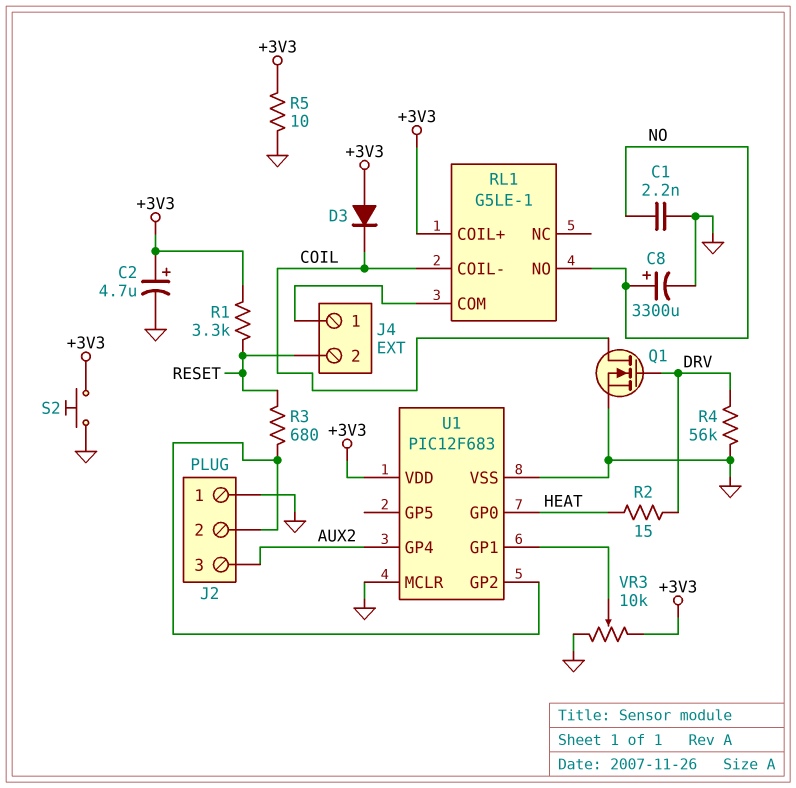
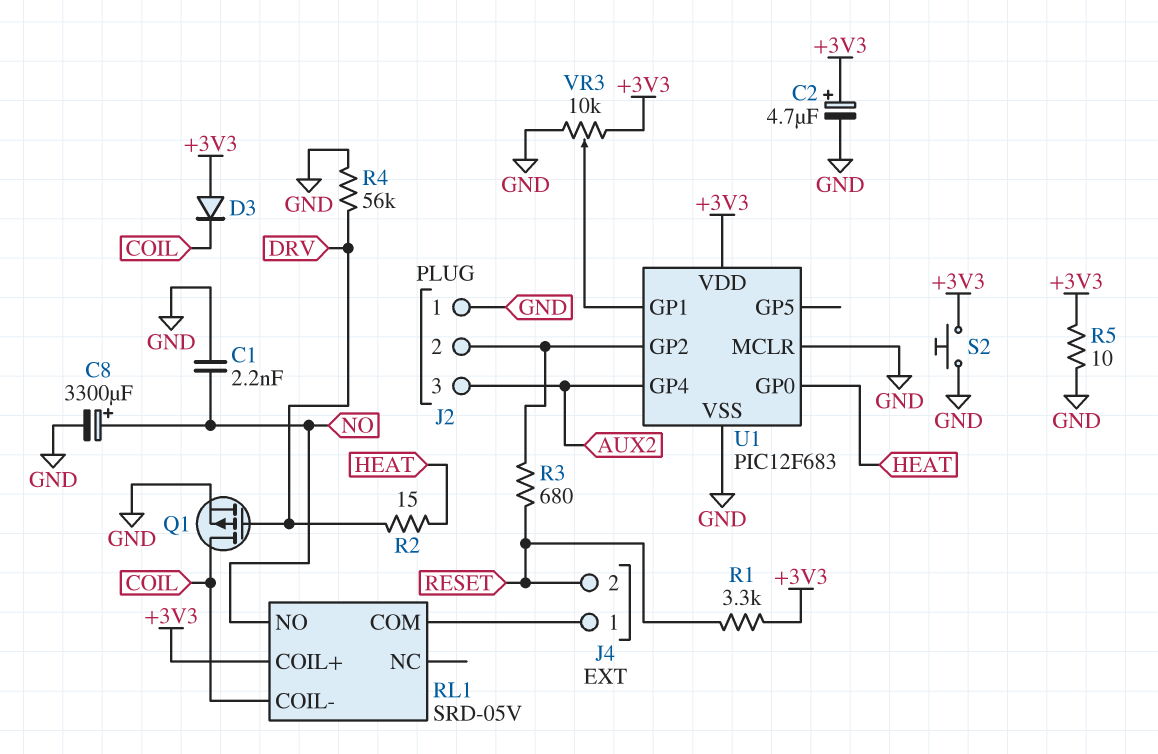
Q1: NMOS (G DRV, D COIL, S GND) -> PMOS (G DRV, D COIL, S GND)
RL1: G5LE-1 -> SRD-05V

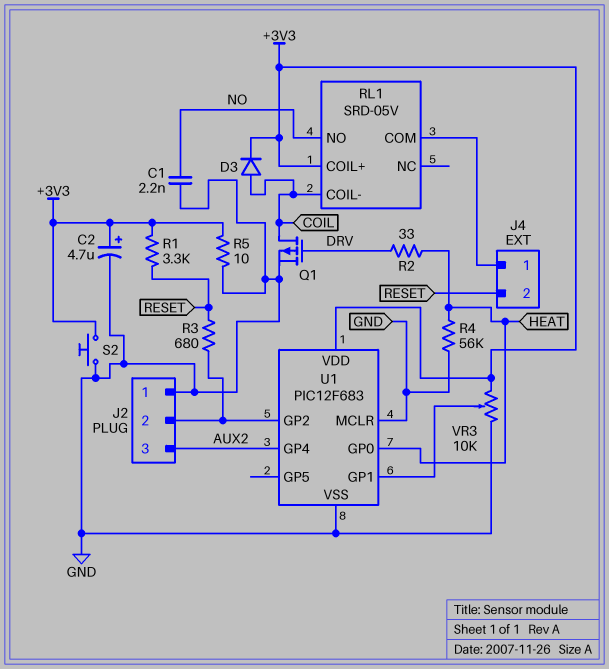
C8: 3300uF (plus NO, minus GND) -> none
D3: diode (A +3V3, K COIL) -> diode (A COIL, K +3V3)
R2: 15 (DRV, HEAT) -> 33 (DRV, HEAT)
R4: 56k (DRV, GND) -> 56k (GND, HEAT)

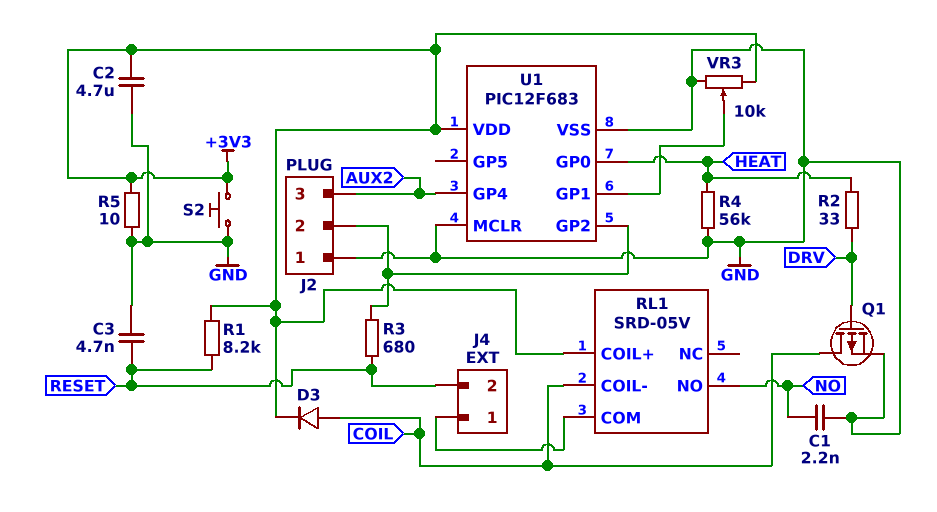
C2: 4.7uF (plus +3V3, minus GND) -> 4.7uF (+3V3, GND)
C3: none -> 4.7nF (GND, RESET)
R1: 3.3k (+3V3, RESET) -> 8.2k (+3V3, RESET)

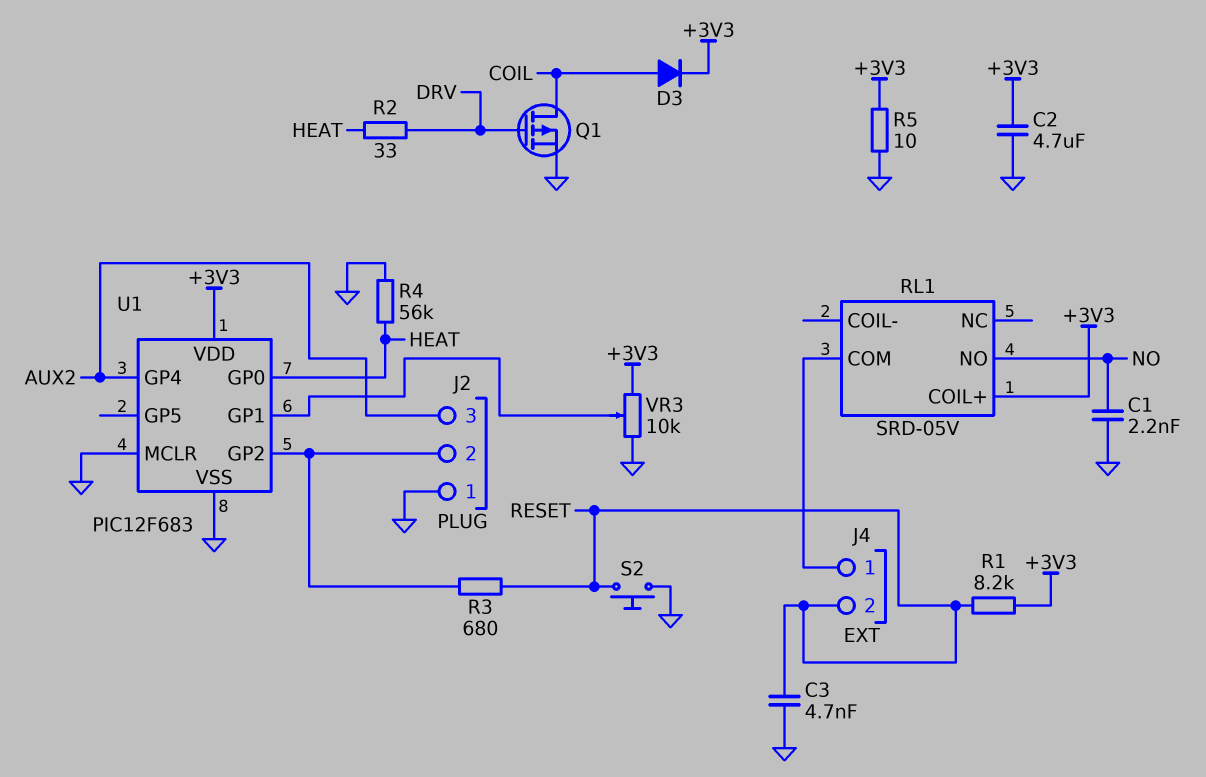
RL1 pin COIL-: COIL -> none
S2: button (+3V3, GND) -> button (GND, RESET)

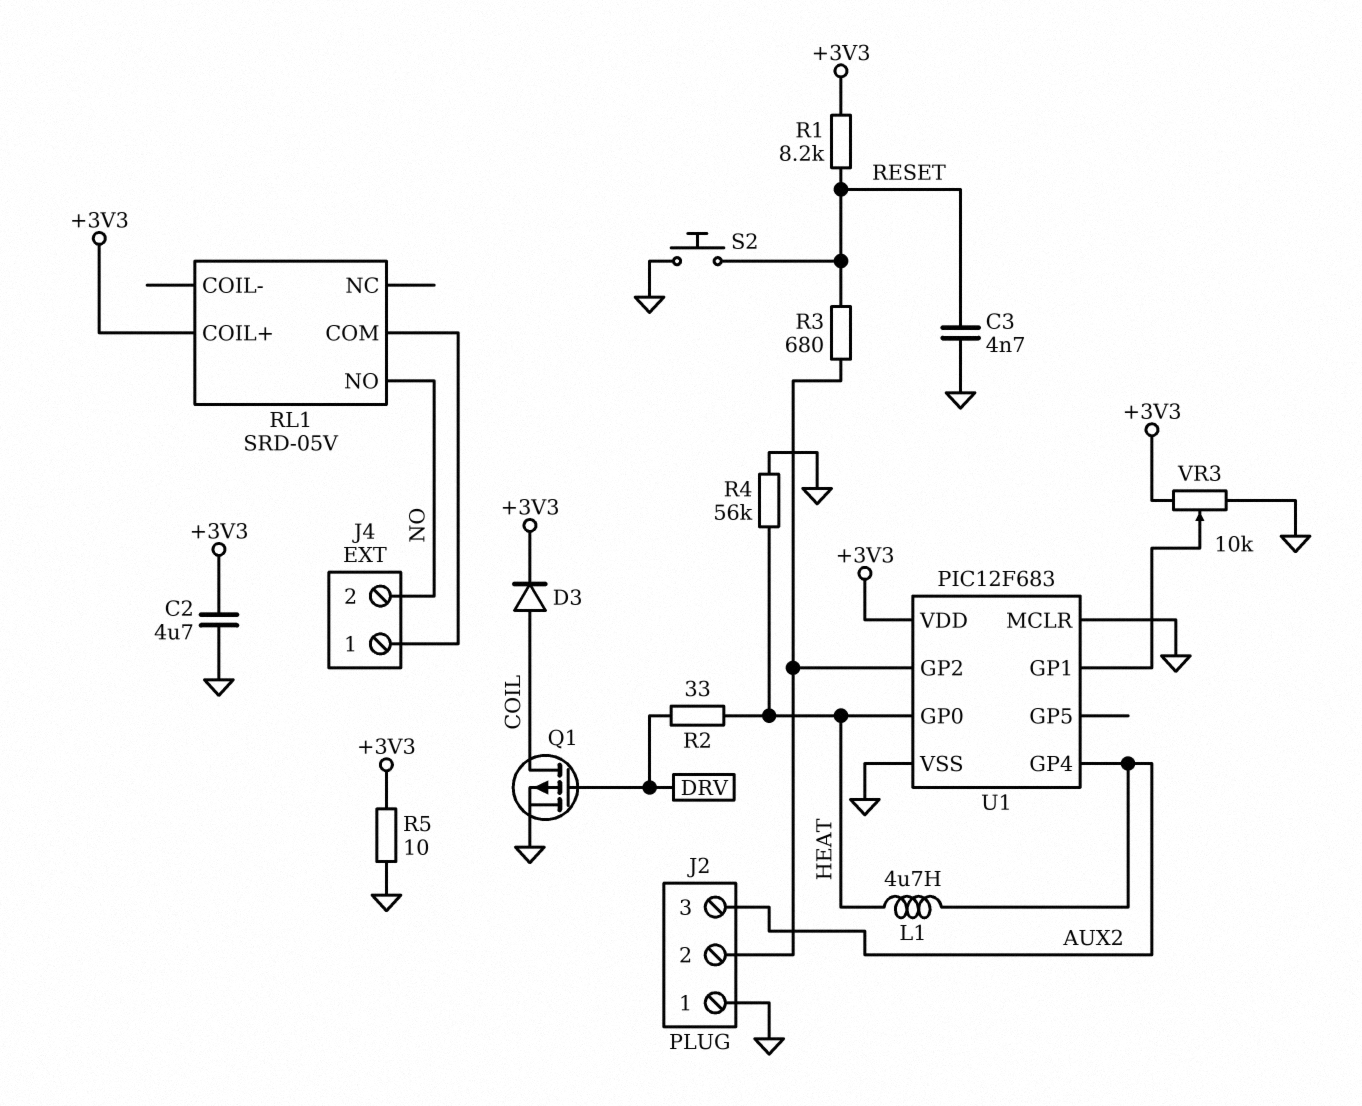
C1: 2.2nF (GND, NO) -> none
J4 pin 2: RESET -> NO
L1: none -> 4.7uH (AUX2, HEAT)

